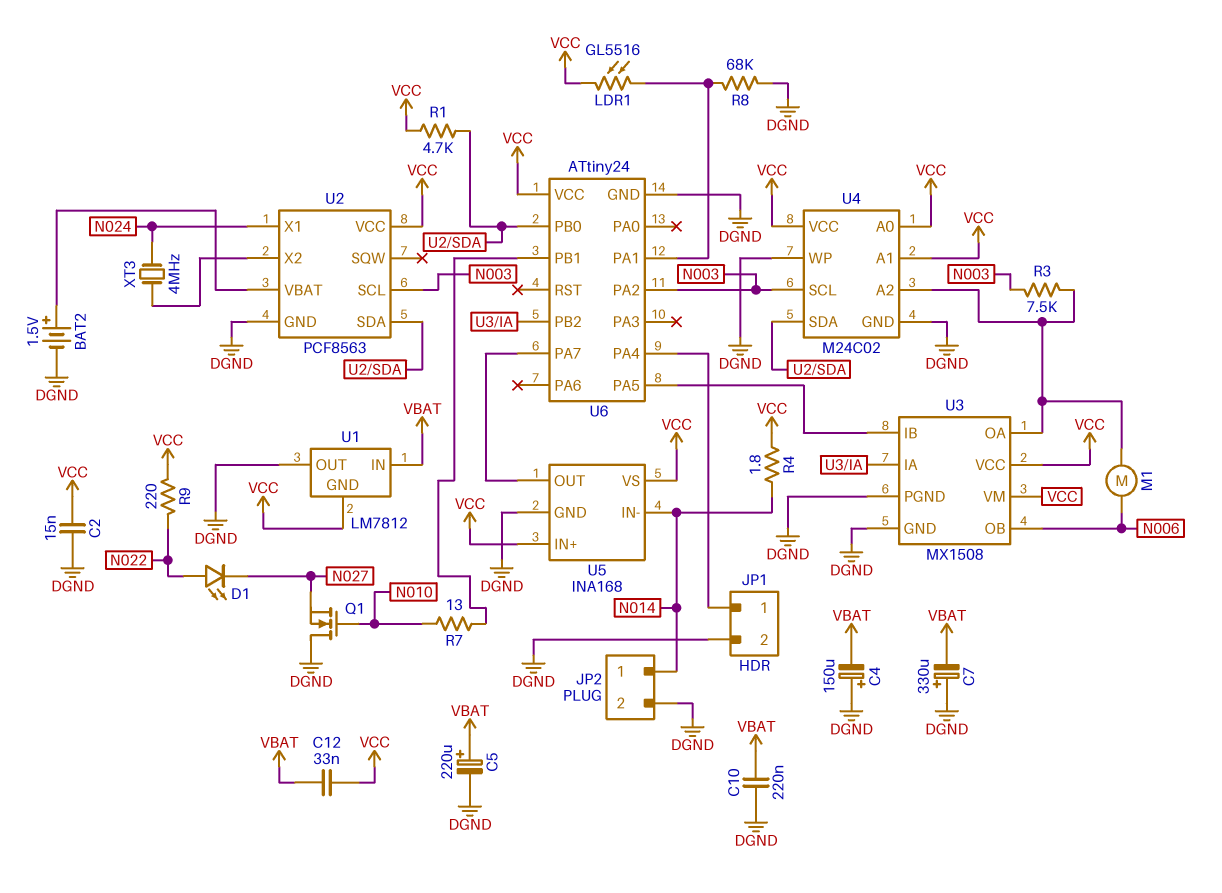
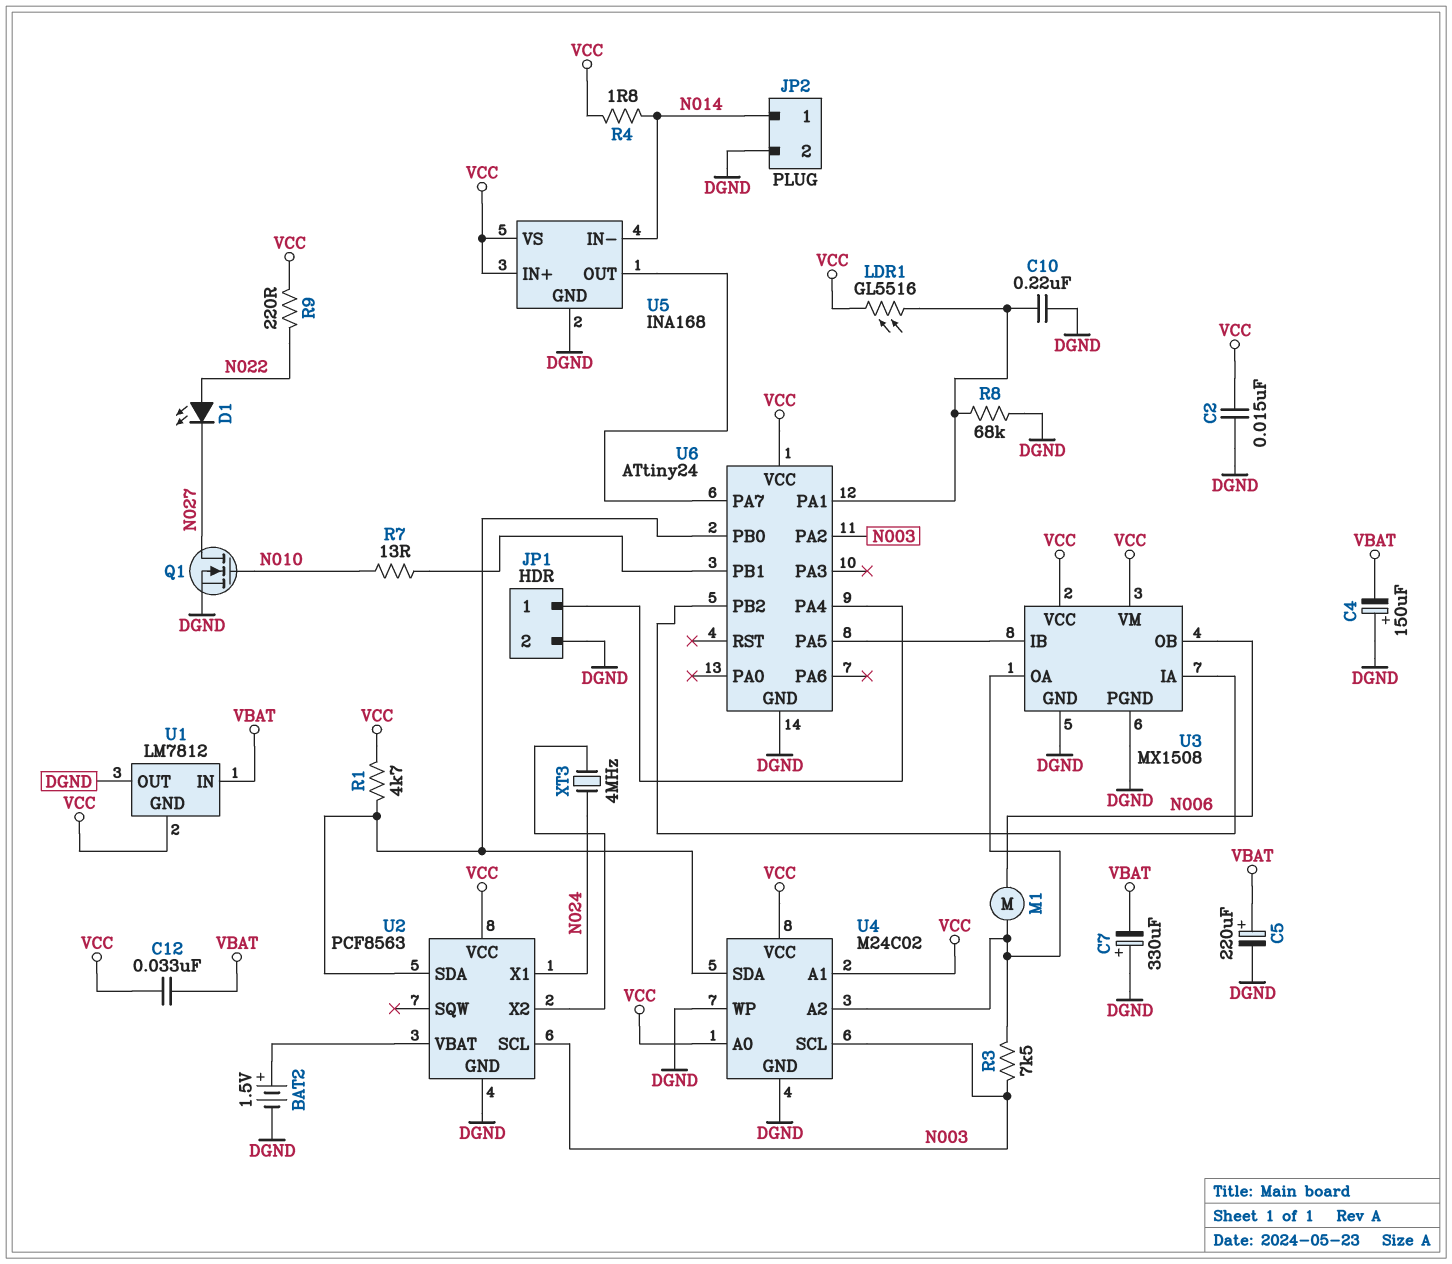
C10: 220nF (DGND, VBAT) -> 220nF (DGND, U6/PA1)
Q1: NMOS (G N010, D DGND, S N027) -> NMOS (G N010, D N027, S DGND)

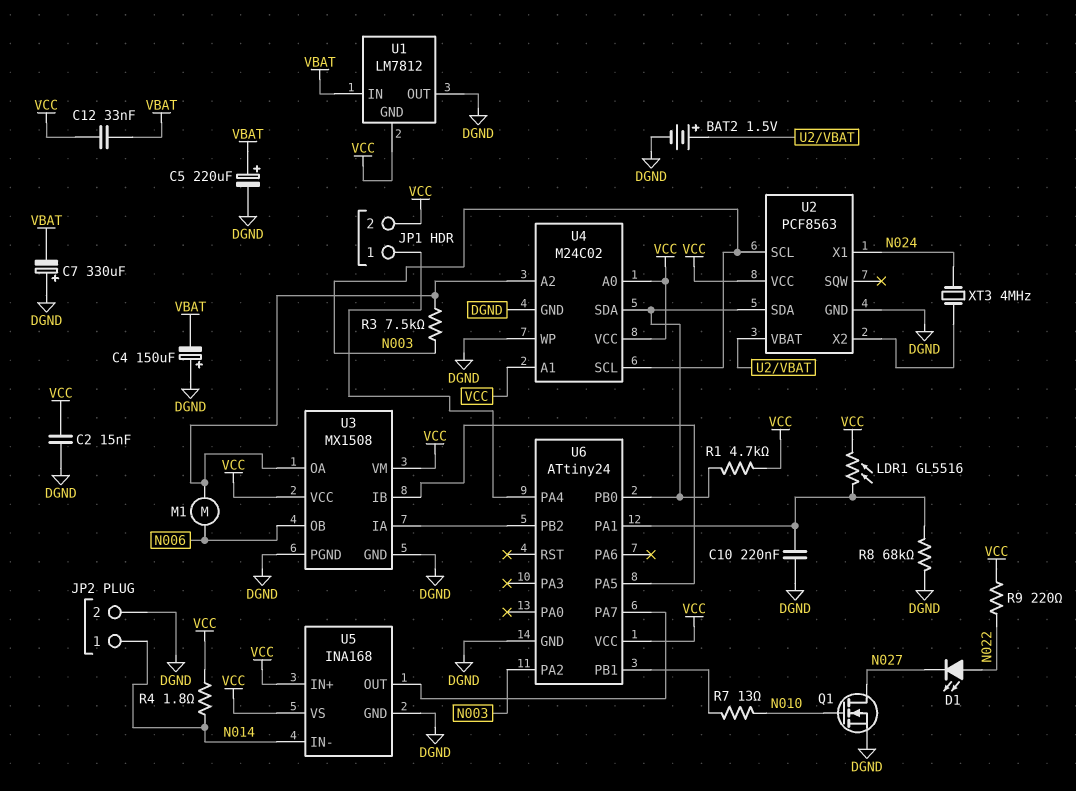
JP1 pin 2: DGND -> VCC

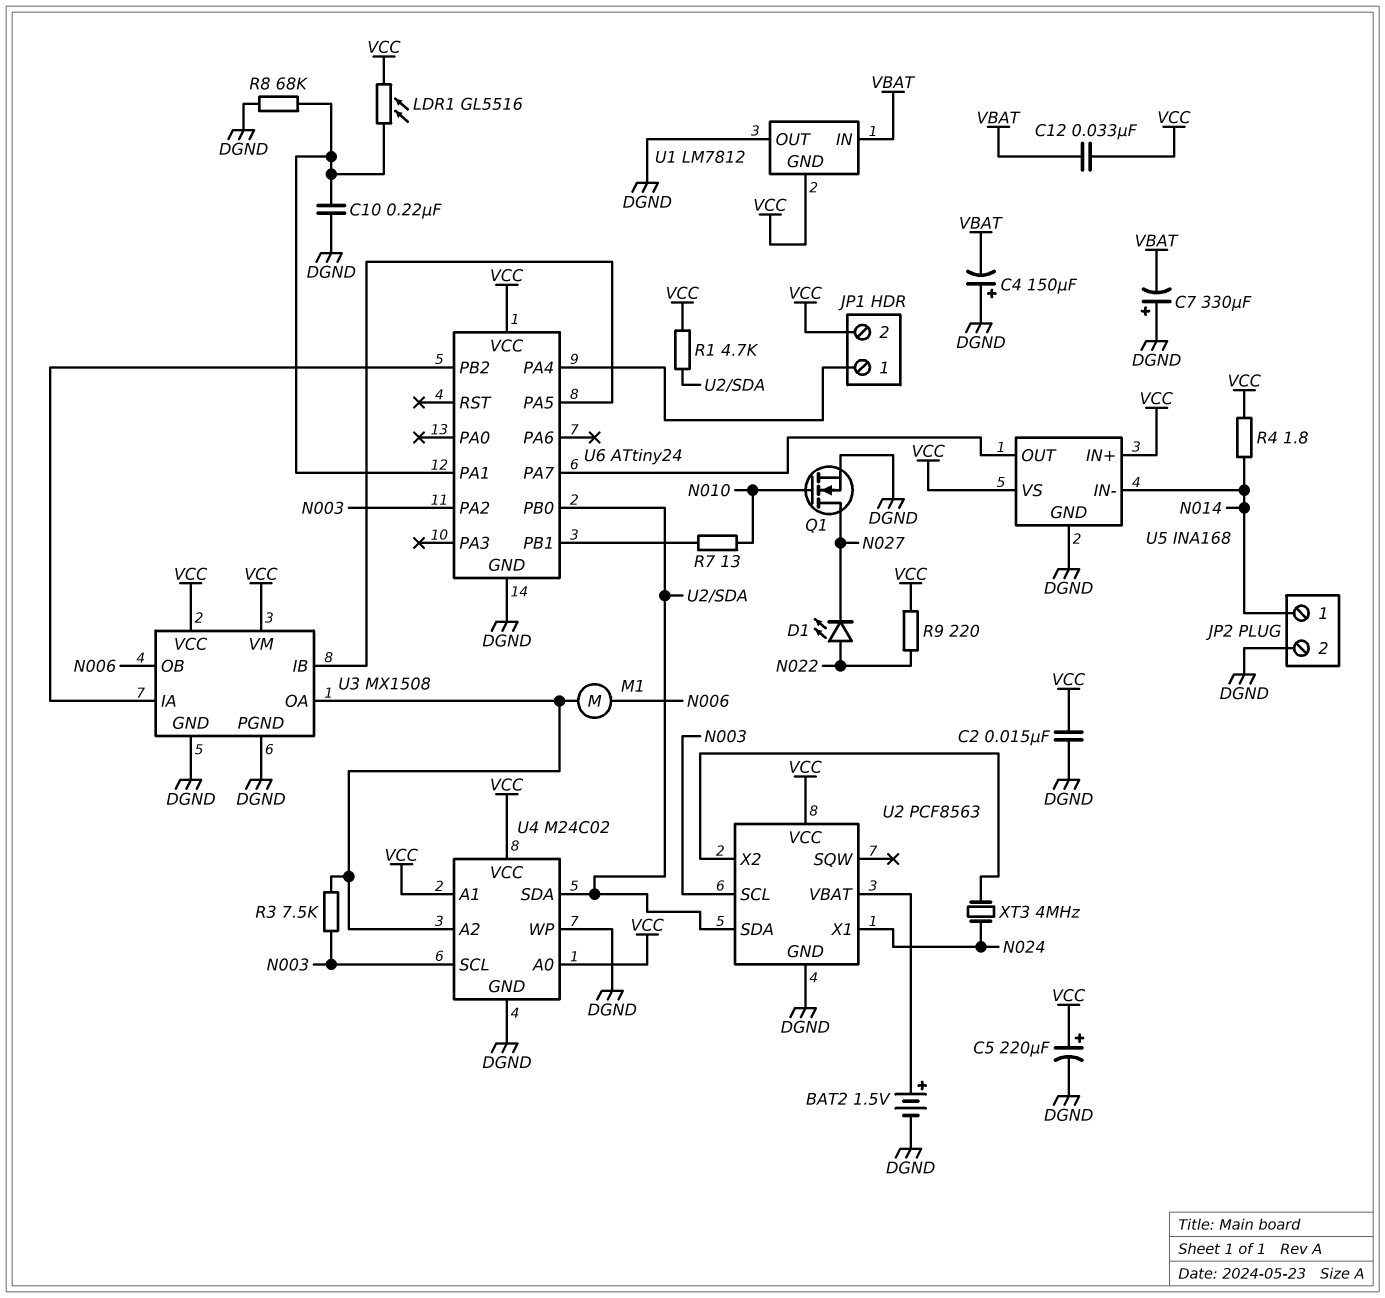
C5: 220uF (plus VBAT, minus DGND) -> 220uF (plus VCC, minus DGND)

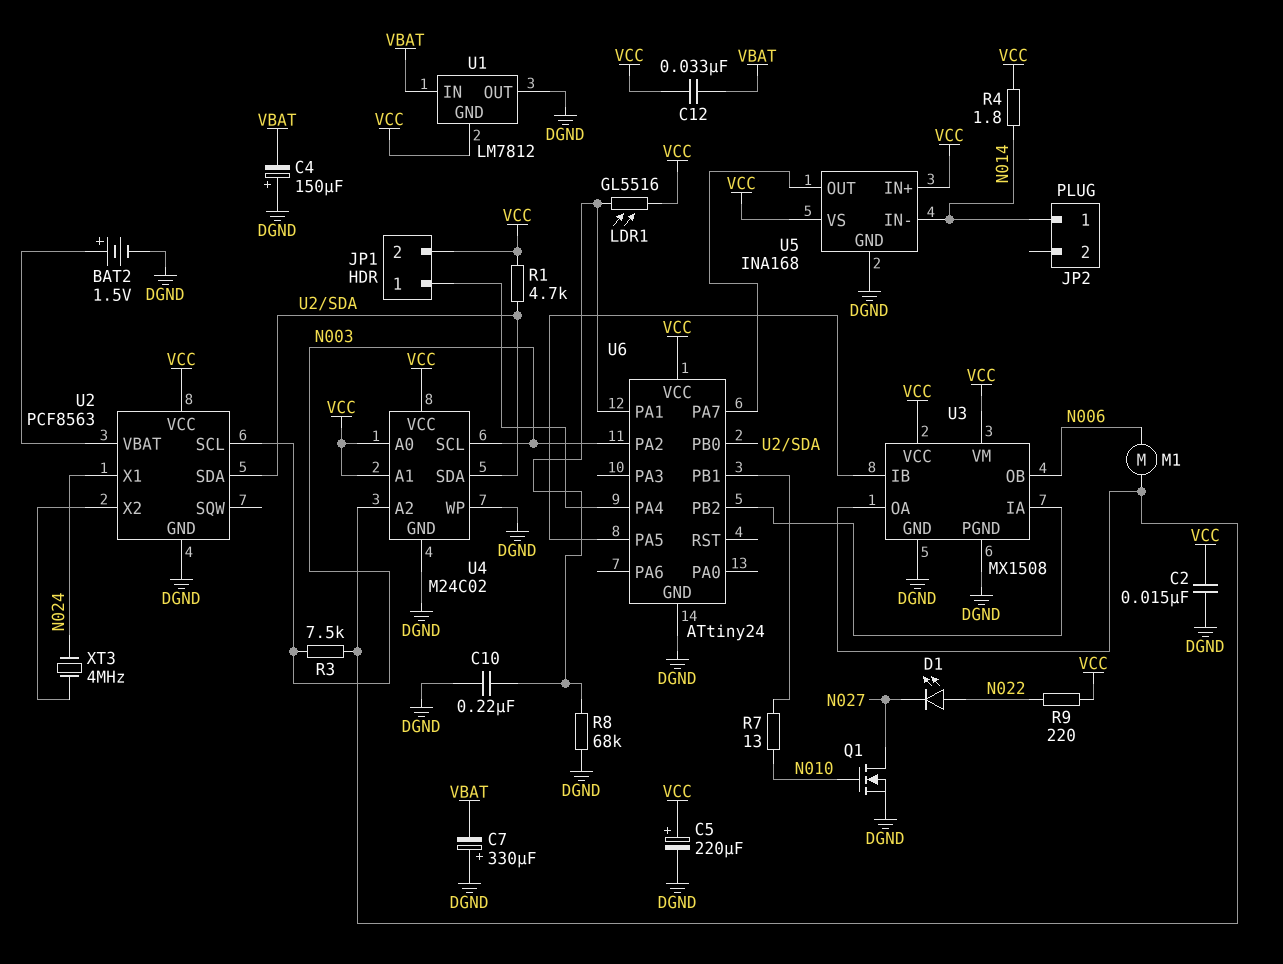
JP2 pin 2: DGND -> none

